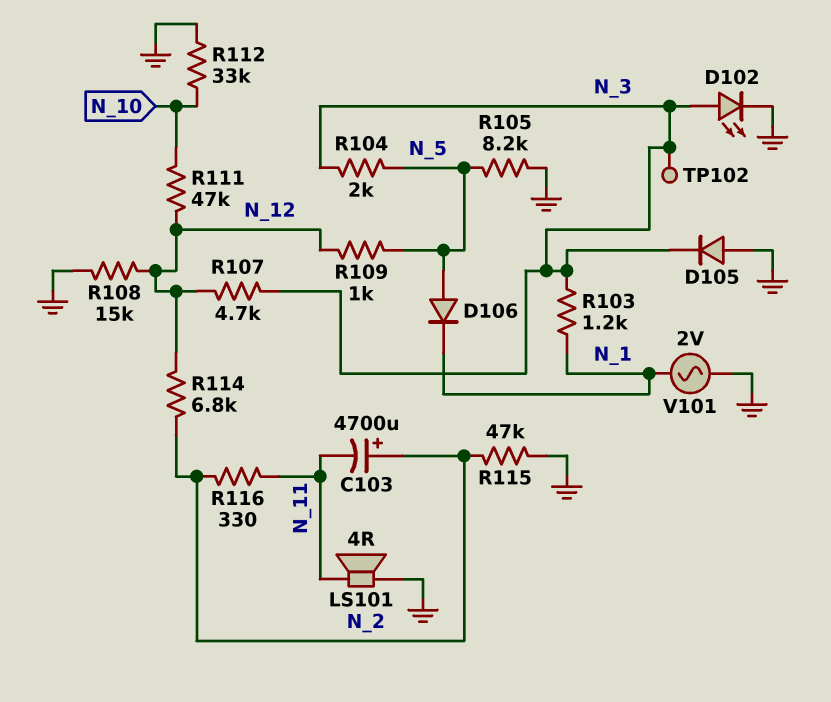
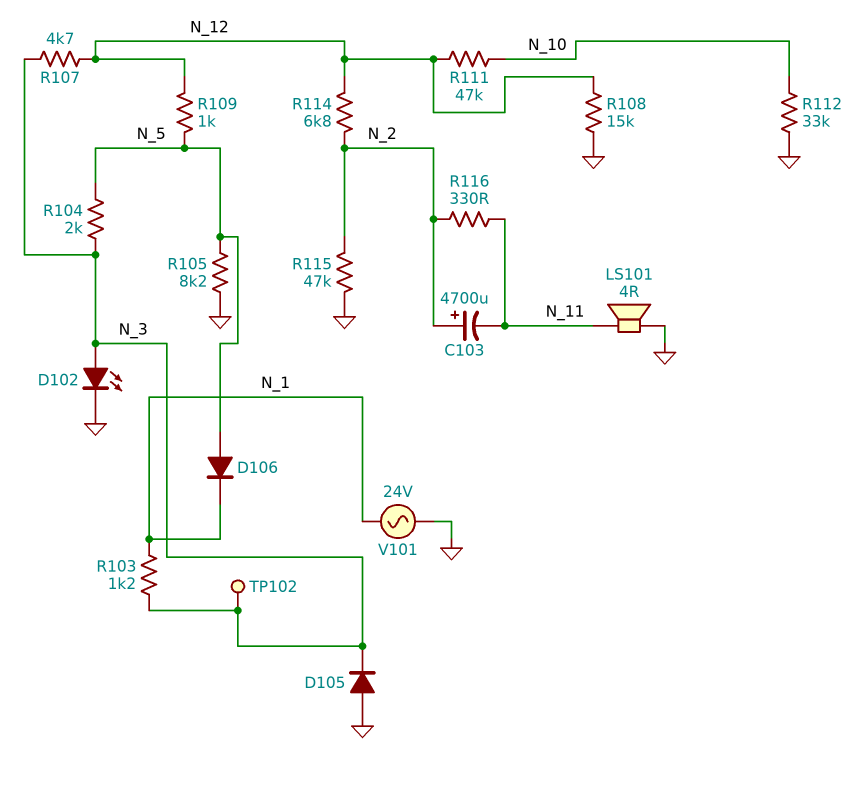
V101: AC 2V (GND, N_1) -> AC 24V (GND, N_1)

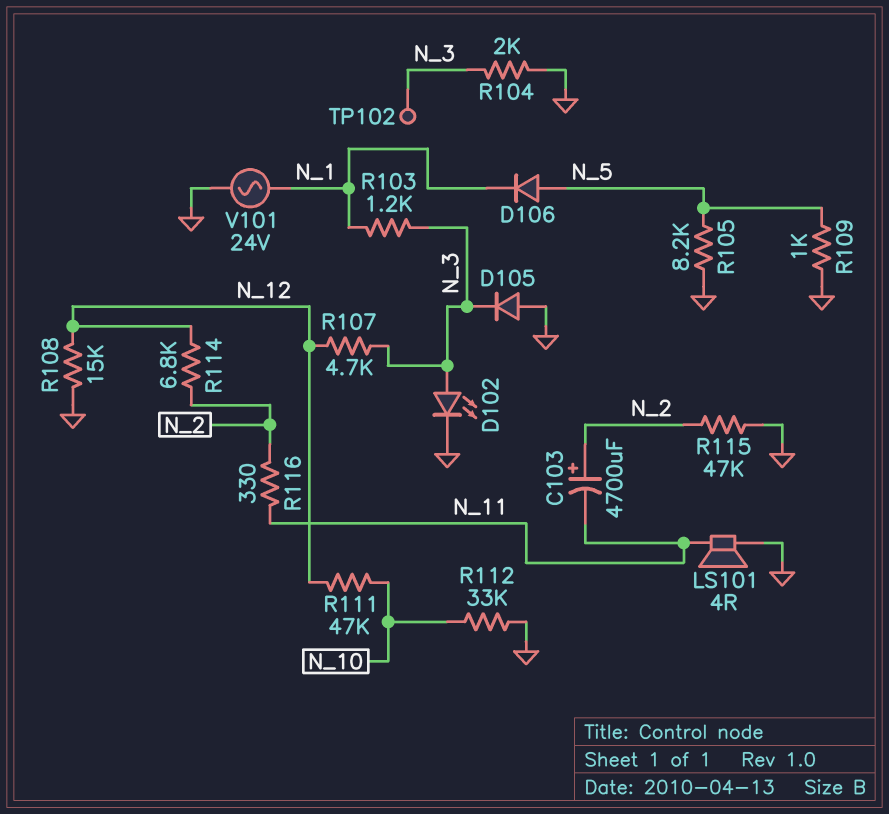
R104: 2k (N_3, N_5) -> 2k (GND, N_3)
R109: 1k (N_5, N_12) -> 1k (GND, N_5)

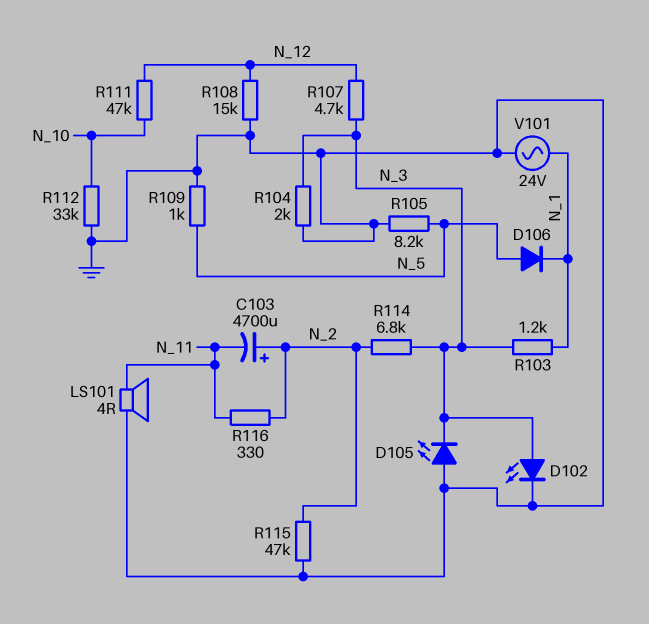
D105: diode (A GND, K N_3) -> LED (A GND, K N_3)
R114: 6.8k (N_2, N_12) -> 6.8k (N_2, N_3)
TP102: test point (N_3) -> none

